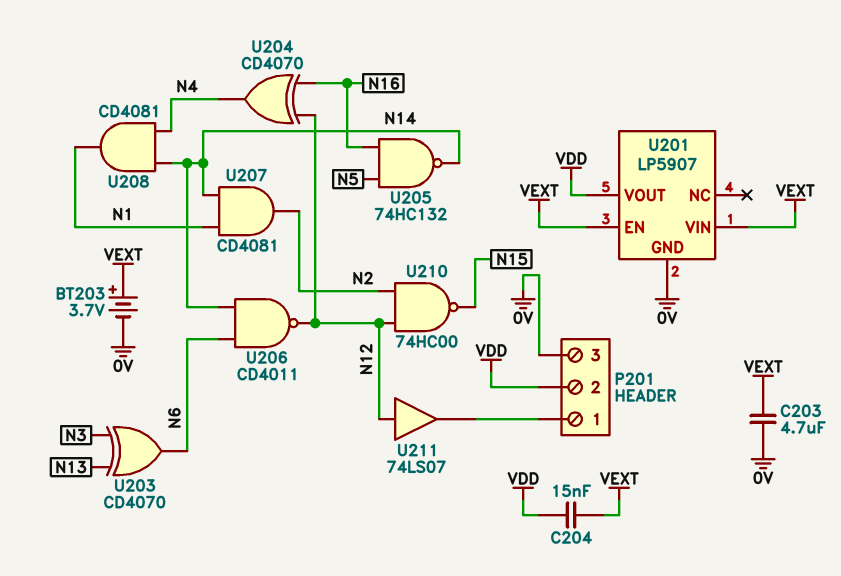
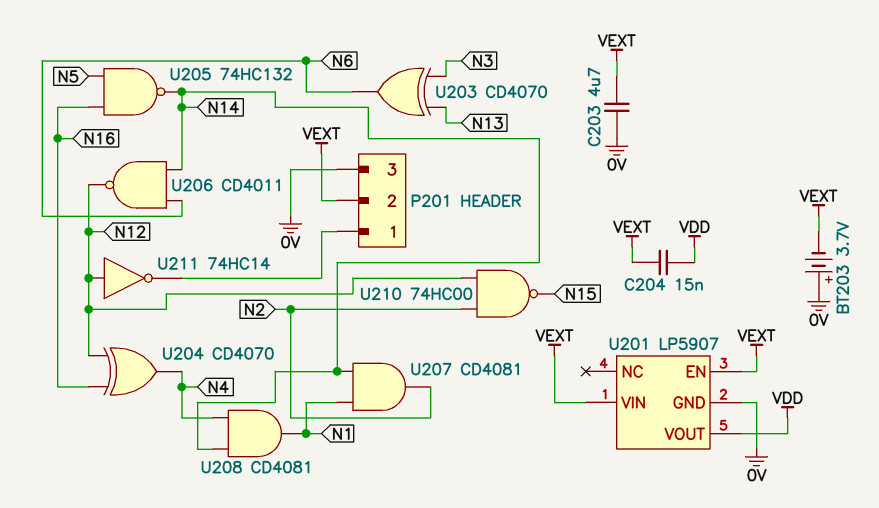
BT203: 3.7V (plus VEXT, minus 0V) -> 3.7V (plus 0V, minus VEXT)
P201 pin 2: VDD -> VEXT
U211: buffer 74LS07 (in N12, out P201/1) -> NOT 74HC14 (in N12, out P201/1)

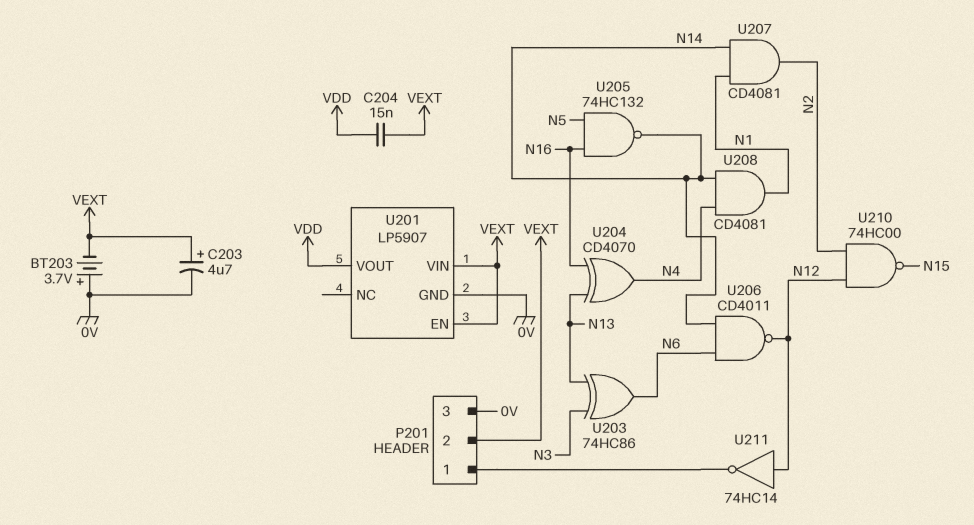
C203: 4.7uF (0V, VEXT) -> 4.7uF (plus VEXT, minus 0V)
U203: XOR CD4070 (in N3, in N13, out N6) -> XOR 74HC86 (in N3, in N13, out N6)
U204: XOR CD4070 (in N12, in N16, out N4) -> XOR CD4070 (in N13, in N16, out N4)

